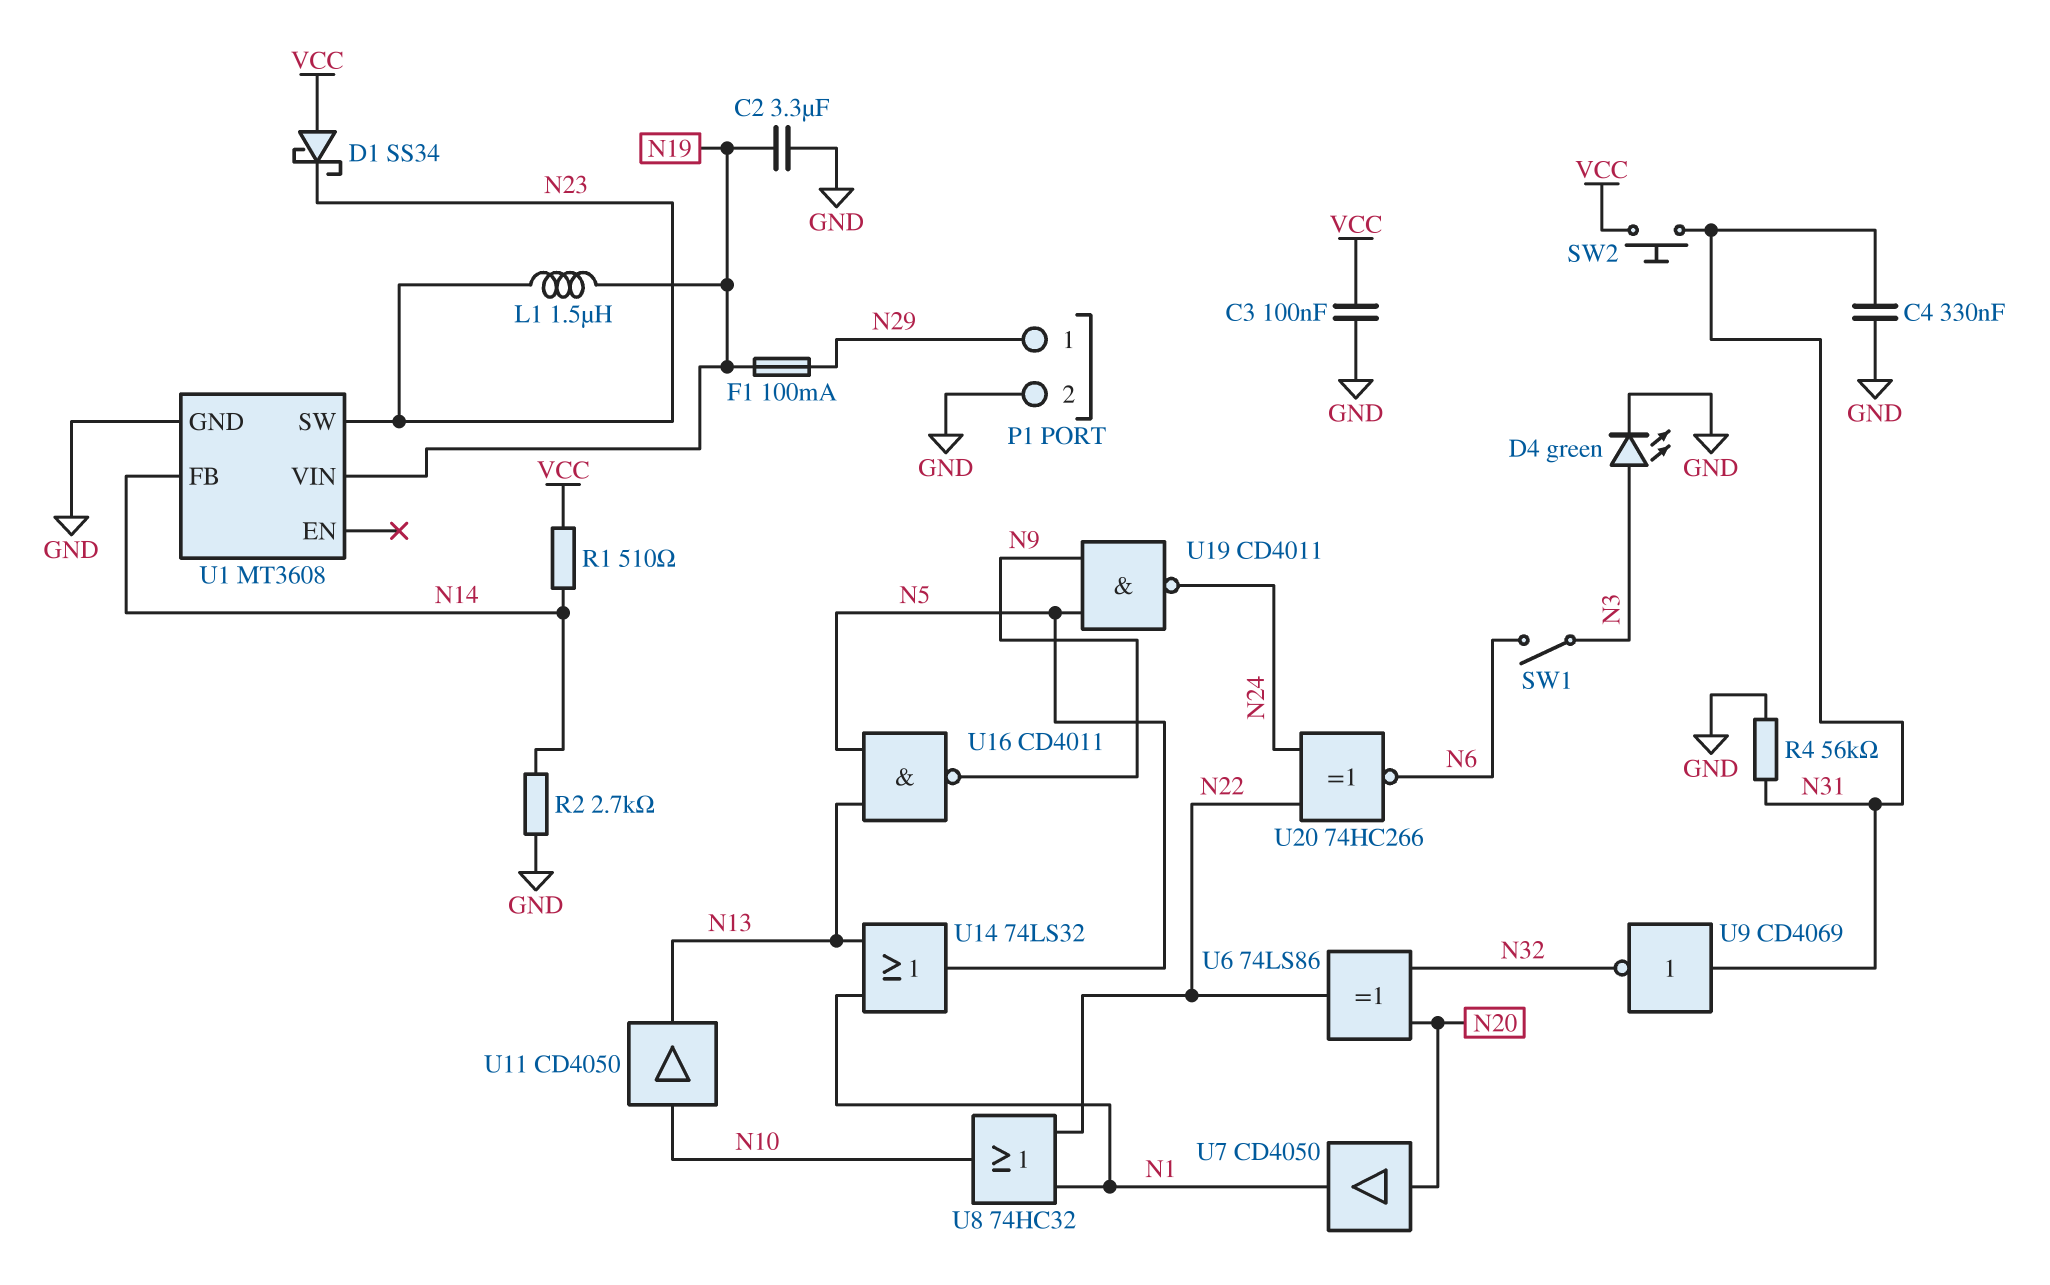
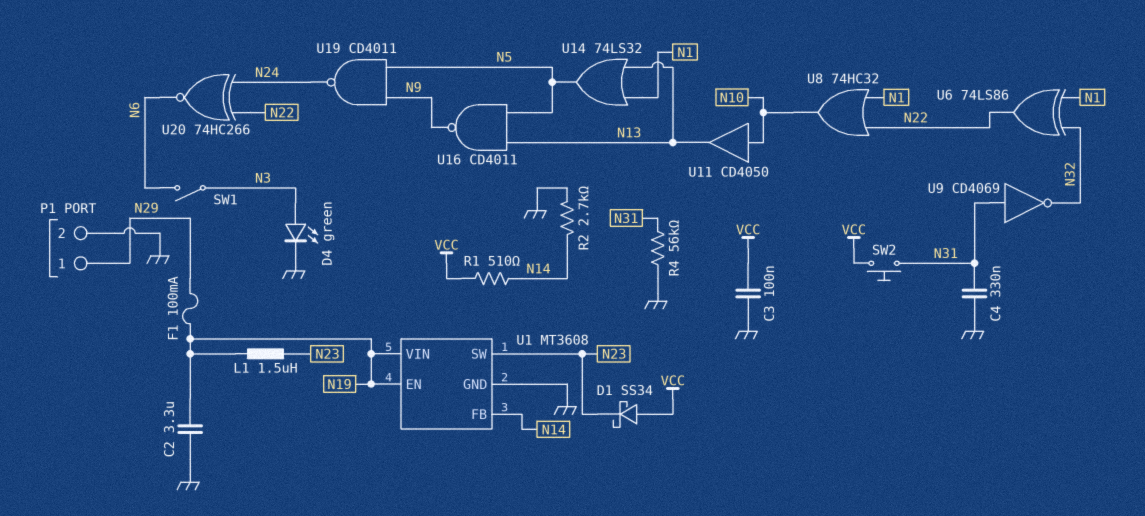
U1 pin EN: none -> N19
U6: XOR 74LS86 (in N20, in N32, out N22) -> XOR 74LS86 (in N1, in N32, out N22)
U7: buffer CD4050 (in N20, out N1) -> none

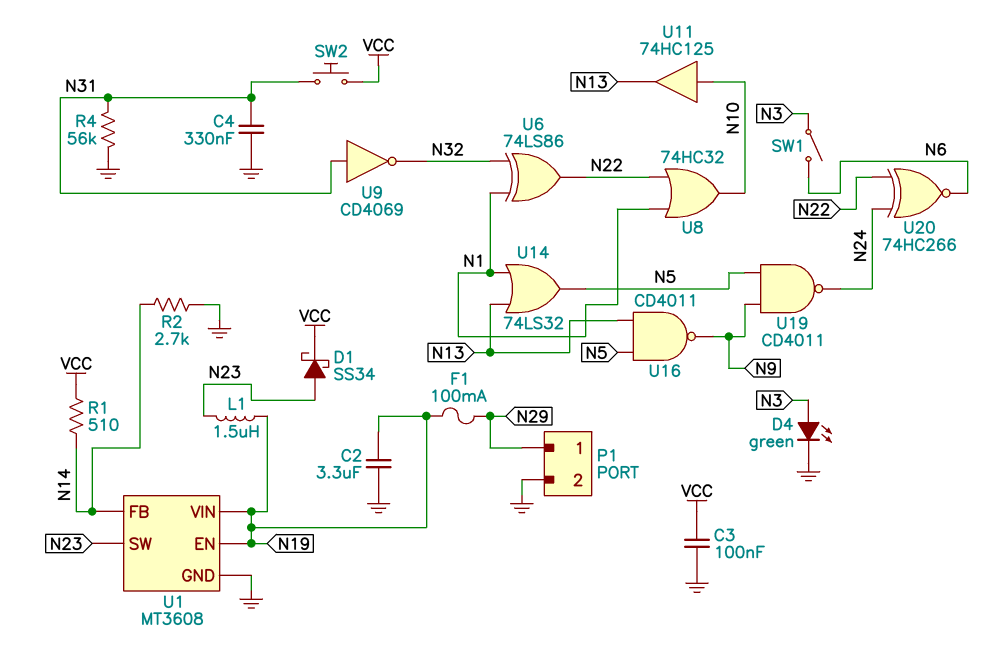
D1: schottky SS34 (A VCC, K N23) -> schottky SS34 (A N23, K VCC)
U11: buffer CD4050 (in N10, out N13) -> buffer 74HC125 (in N10, out N13)

